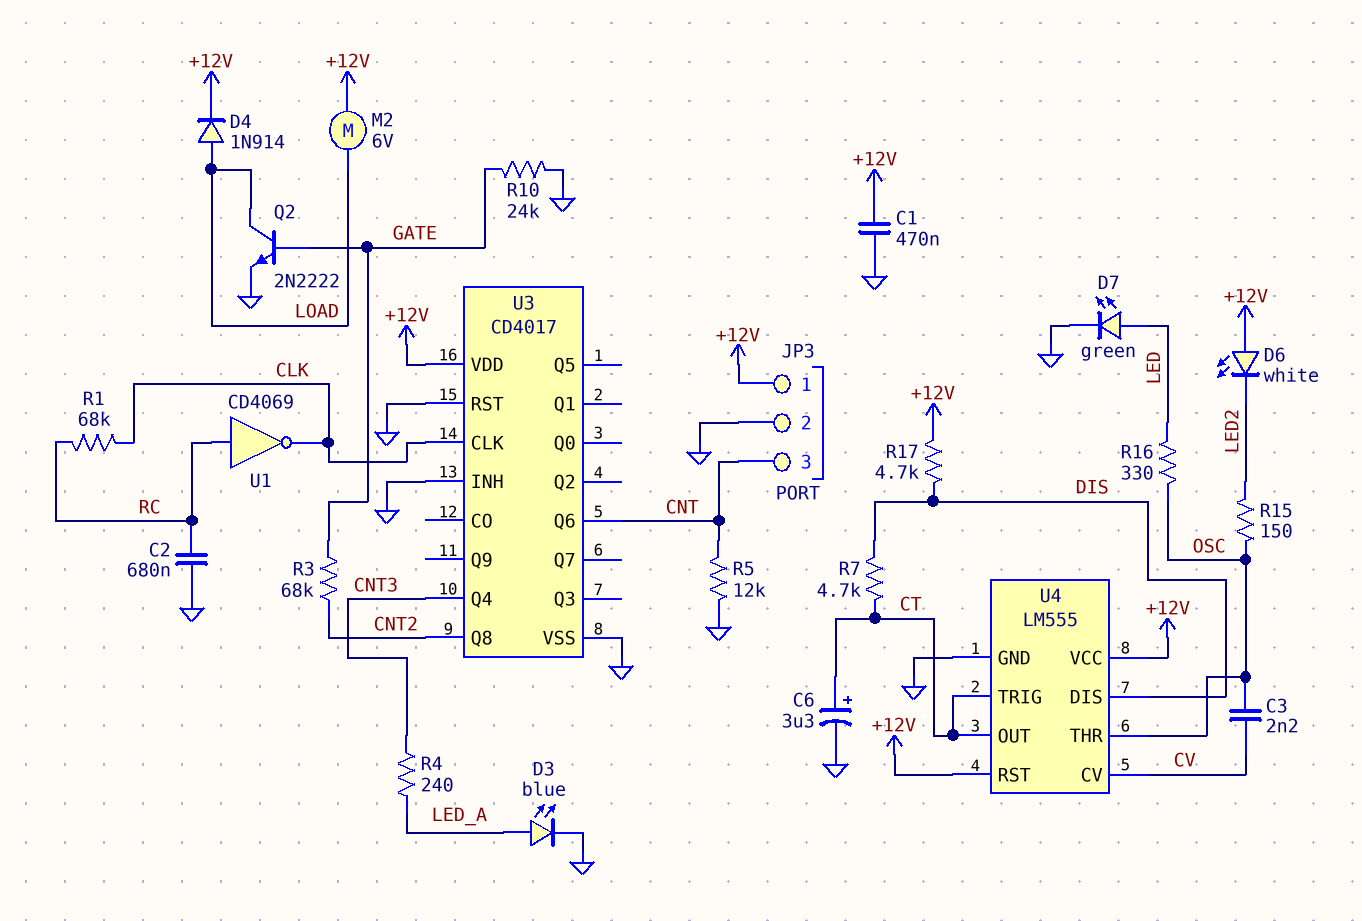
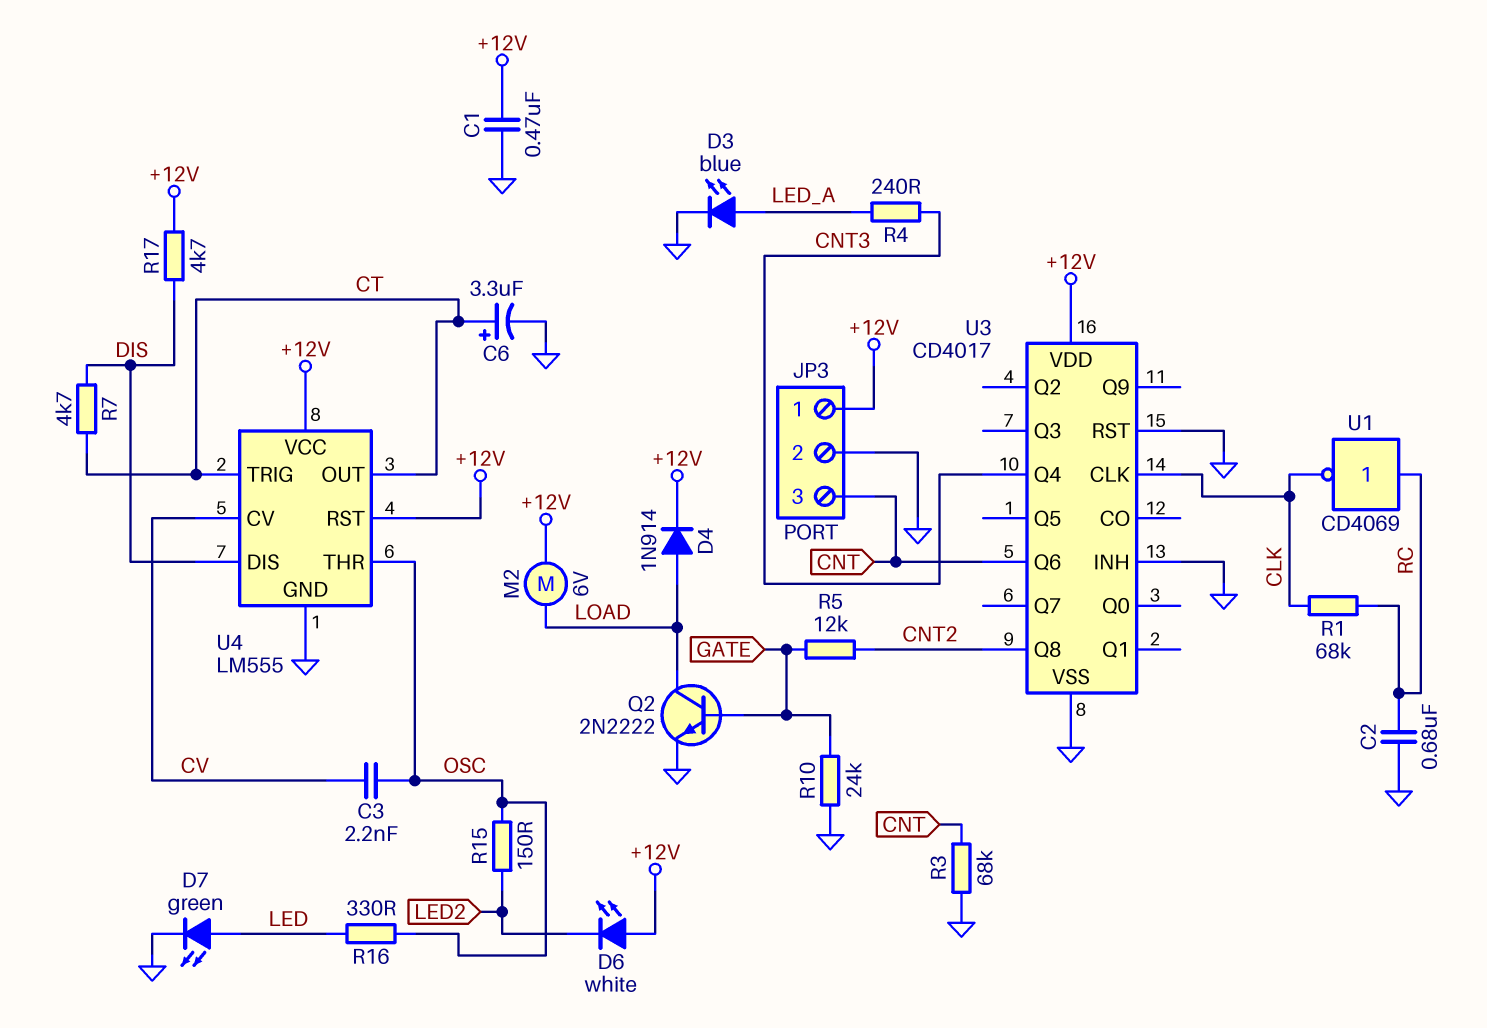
R3: 68k (CNT2, GATE) -> 68k (CNT, GND)
R5: 12k (CNT, GND) -> 12k (CNT2, GATE)

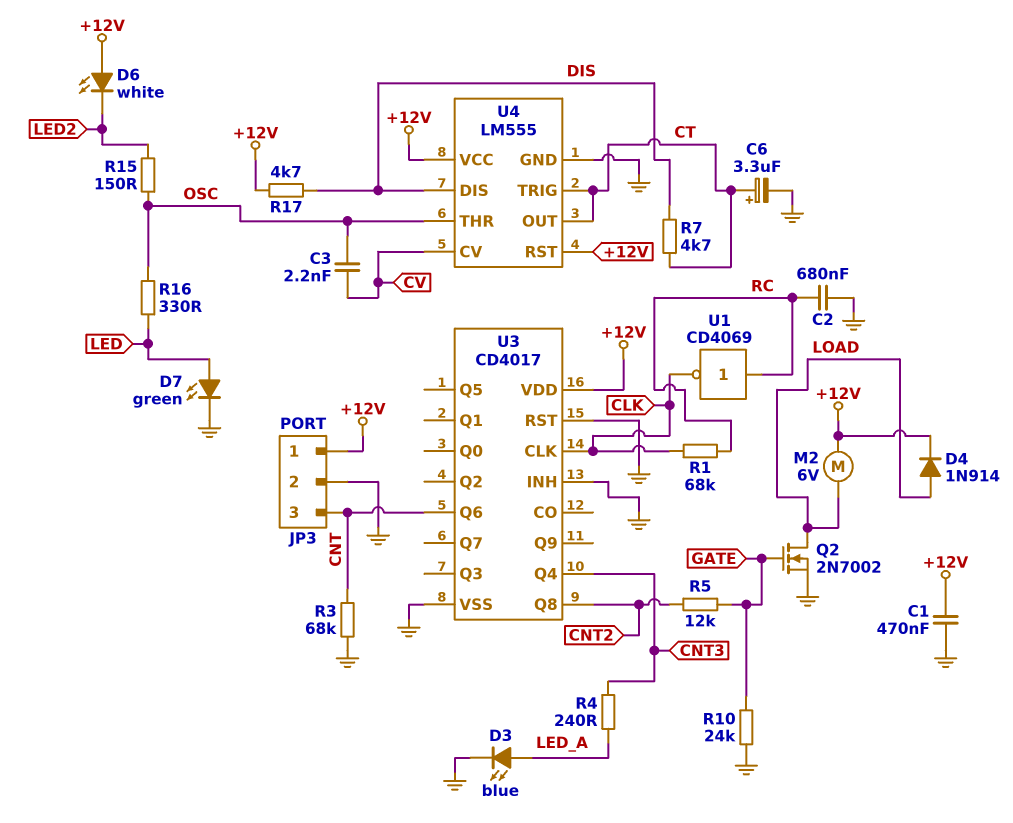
Q2: NPN 2N2222 (B GATE, C LOAD, E GND) -> NMOS 2N7002 (G GATE, D LOAD, S GND)

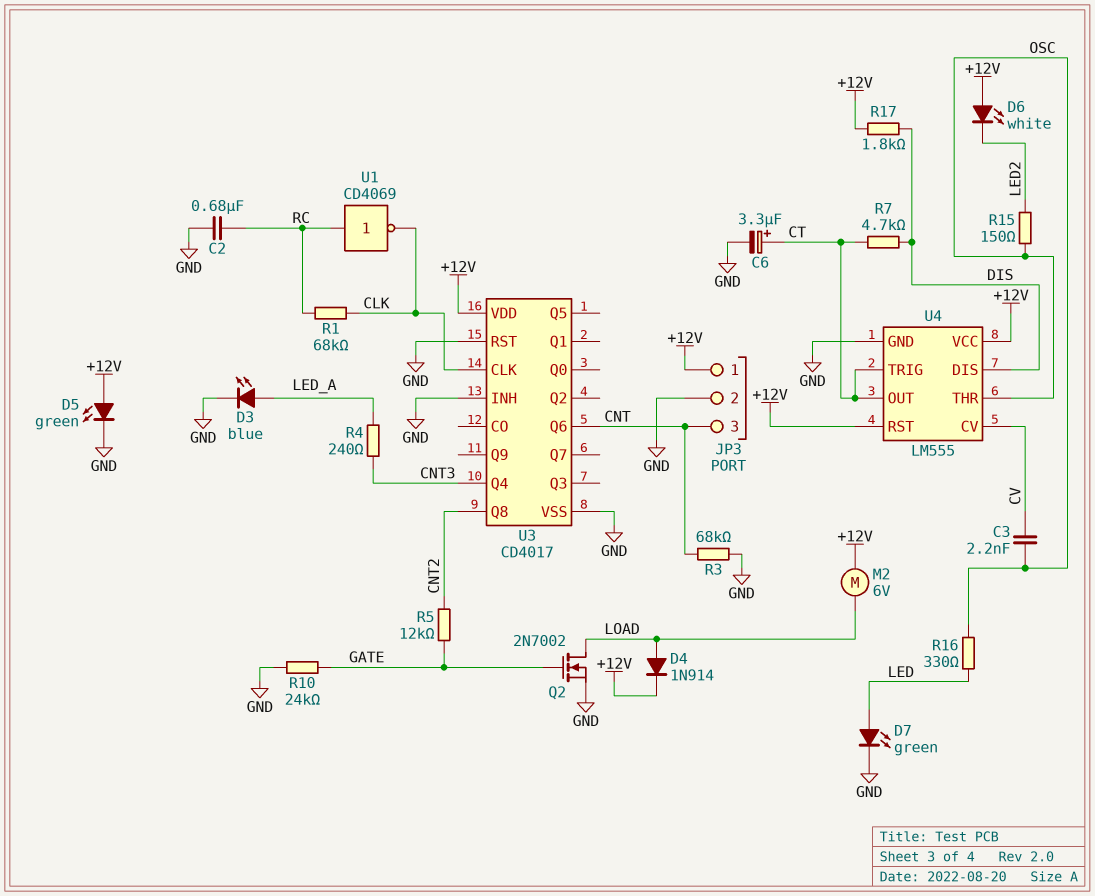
C1: 470nF (+12V, GND) -> none
D5: none -> LED green (A +12V, K GND)
R17: 4.7k (+12V, DIS) -> 1.8k (+12V, DIS)

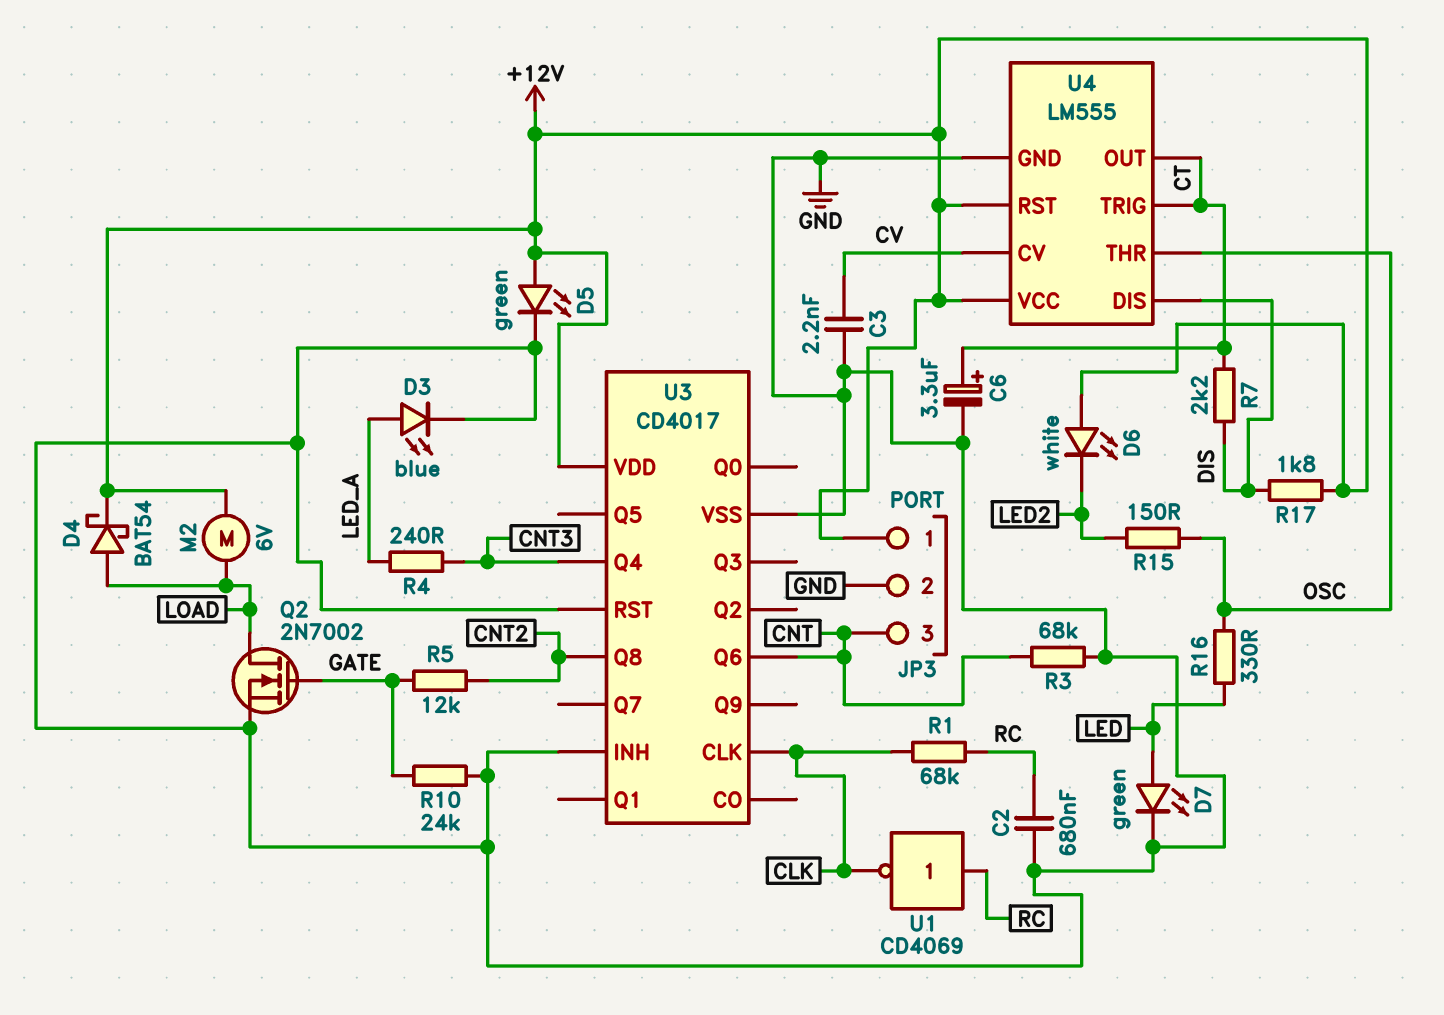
C3: 2.2nF (CV, OSC) -> 2.2nF (CV, GND)
D4: diode 1N914 (A LOAD, K +12V) -> schottky BAT54 (A LOAD, K +12V)
R7: 4.7k (CT, DIS) -> 2.2k (CT, DIS)

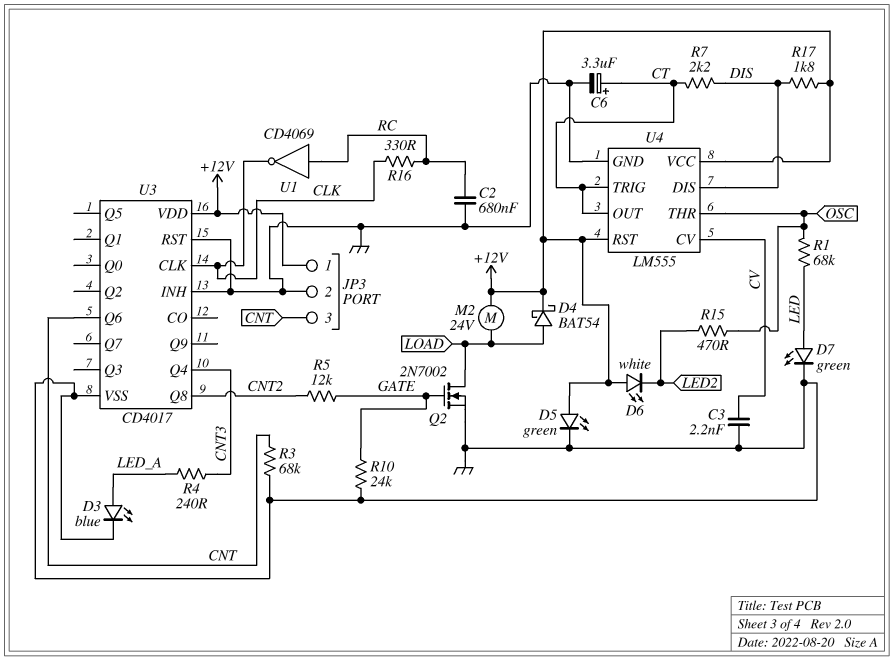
M2: motor 6V (+12V, LOAD) -> motor 24V (+12V, LOAD)
R1: 68k (CLK, RC) -> 68k (LED, OSC)
R15: 150 (LED2, OSC) -> 470 (LED2, OSC)
R16: 330 (LED, OSC) -> 330 (CLK, RC)

